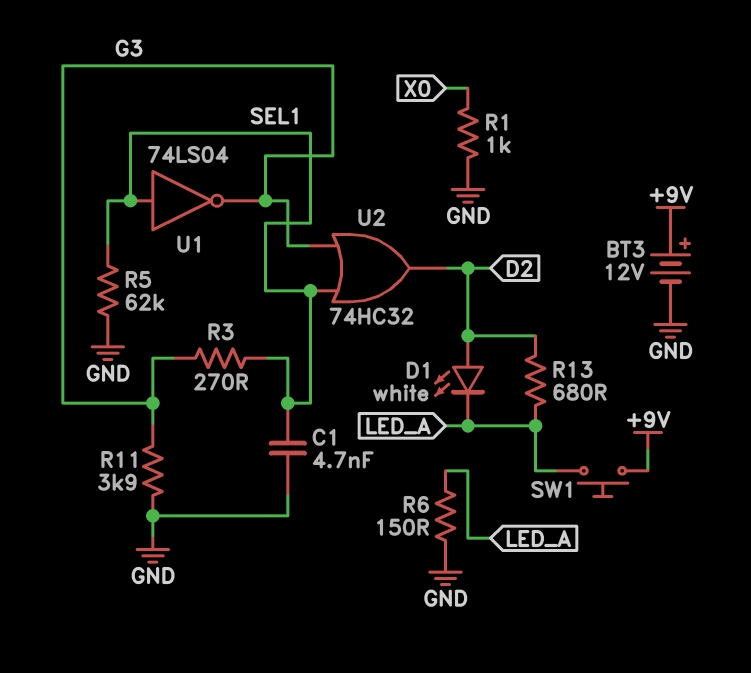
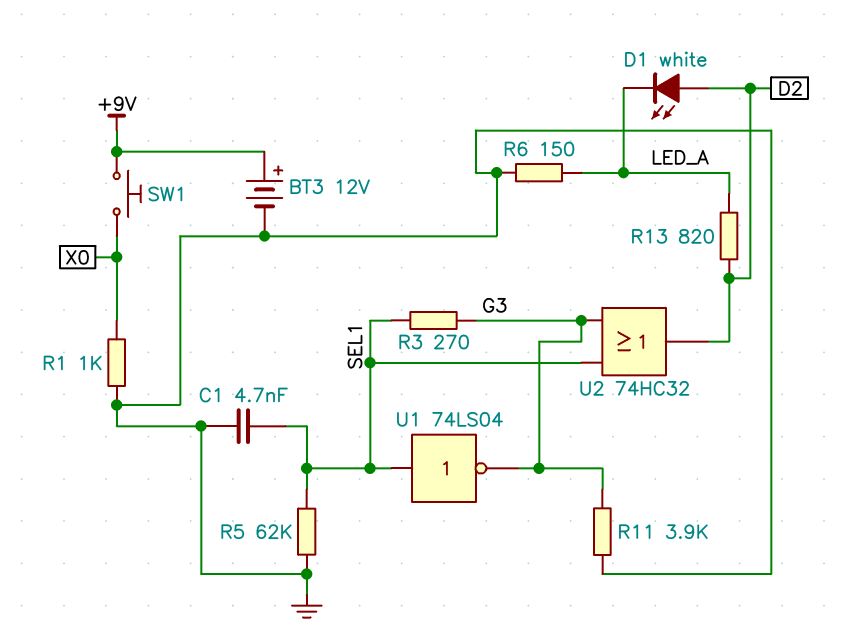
R13: 680 (D2, LED_A) -> 820 (D2, LED_A)
SW1: button (+9V, LED_A) -> button (+9V, X0)

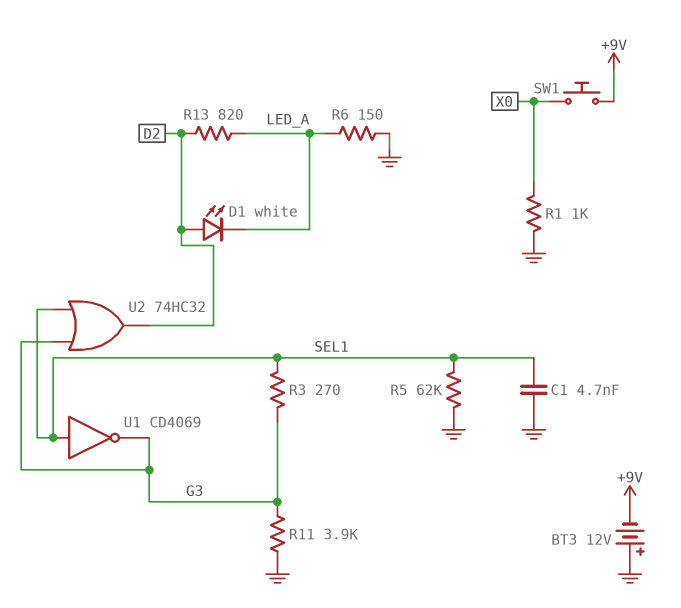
BT3: 12V (plus +9V, minus GND) -> 12V (plus GND, minus +9V)
U1: NOT 74LS04 (in SEL1, out G3) -> NOT CD4069 (in SEL1, out G3)

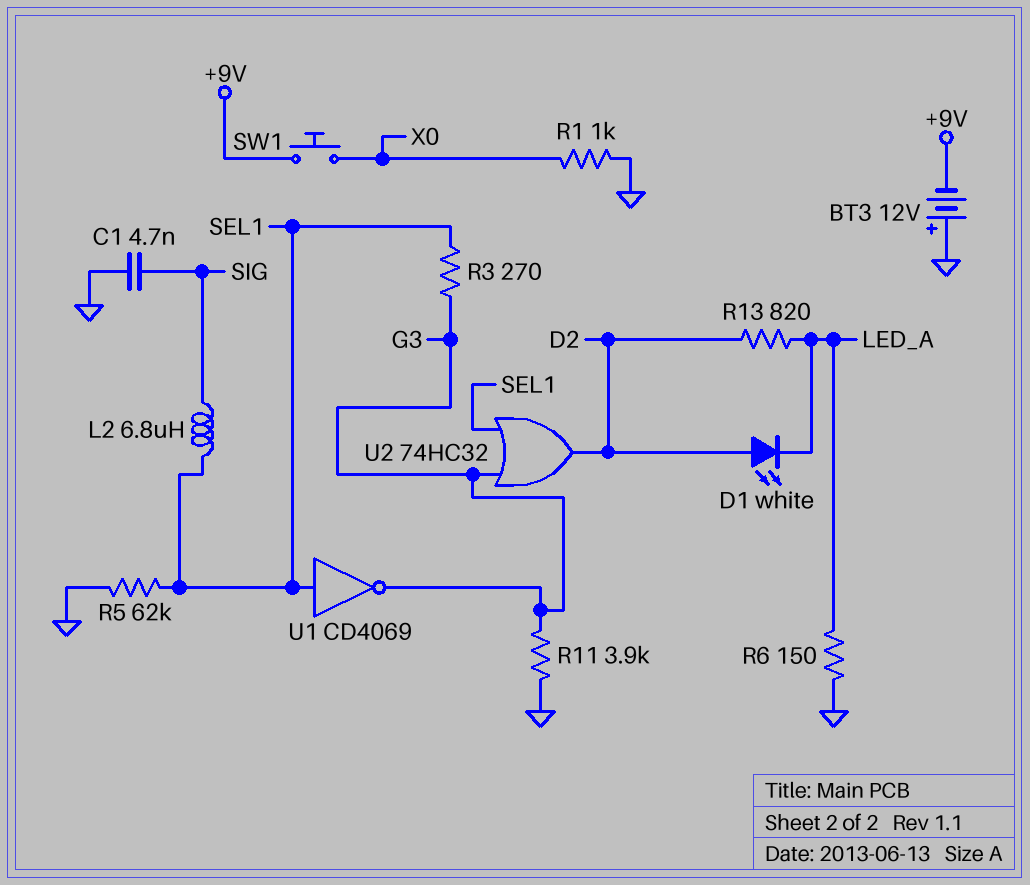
C1: 4.7nF (GND, SEL1) -> 4.7nF (GND, SIG)
L2: none -> 6.8uH (SEL1, SIG)

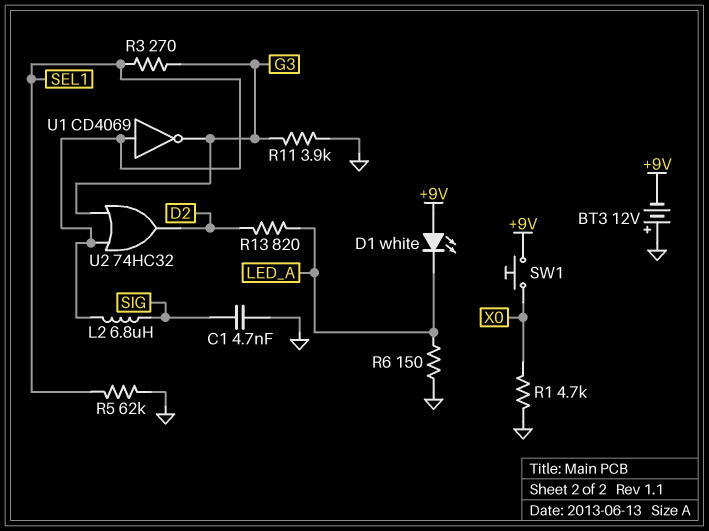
D1: LED white (A D2, K LED_A) -> LED white (A +9V, K LED_A)
R1: 1k (GND, X0) -> 4.7k (GND, X0)

